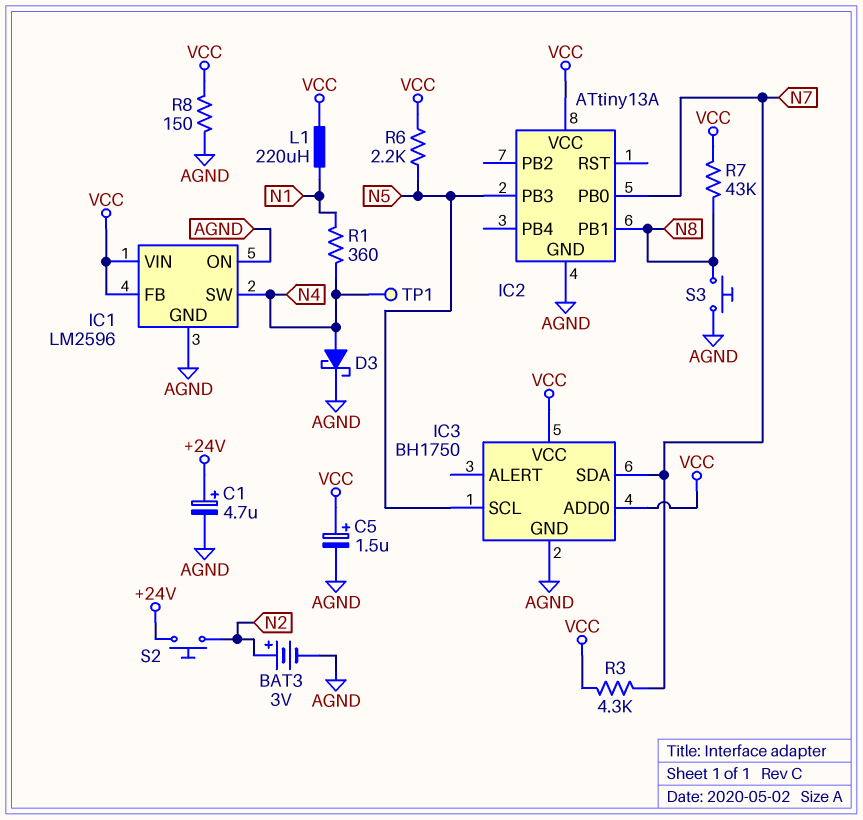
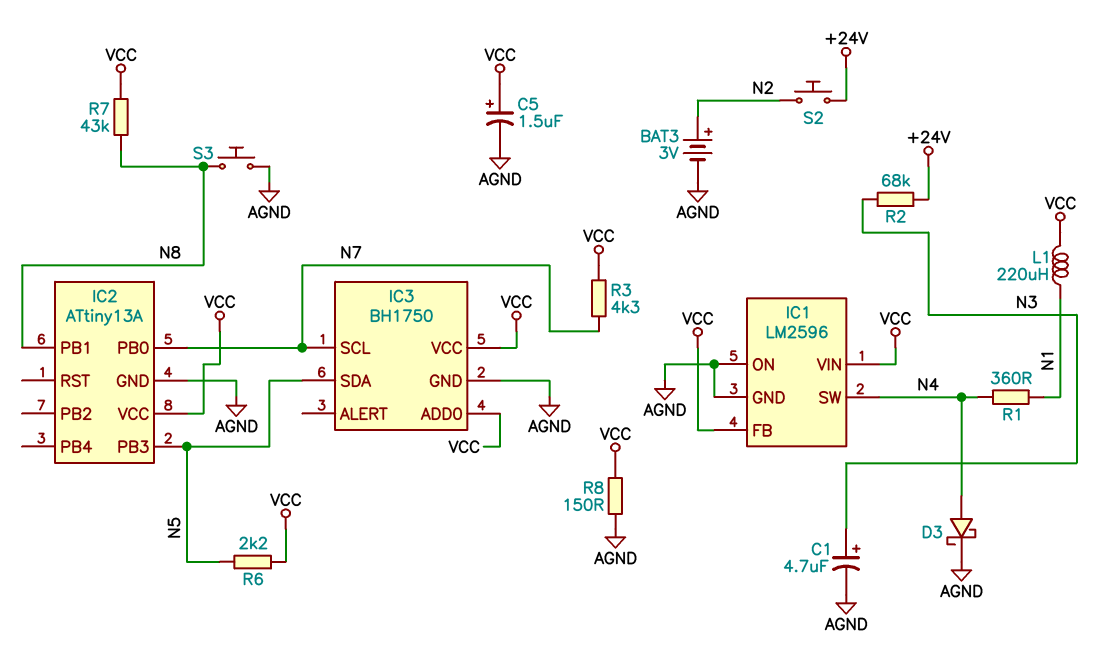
C1: 4.7uF (plus +24V, minus AGND) -> 4.7uF (plus N3, minus AGND)
IC3 pin SCL: N5 -> N7
IC3 pin SDA: N7 -> N5
R2: none -> 68k (+24V, N3)
TP1: test point (N4) -> none

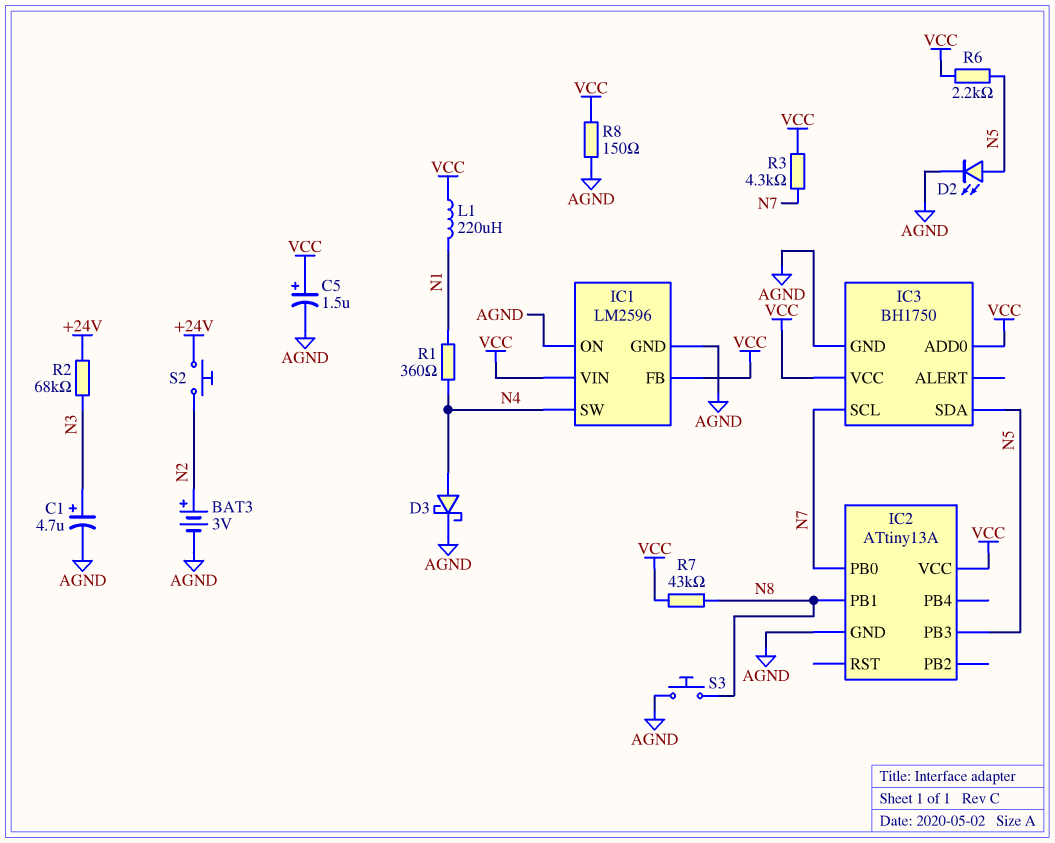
D2: none -> LED (A N5, K AGND)

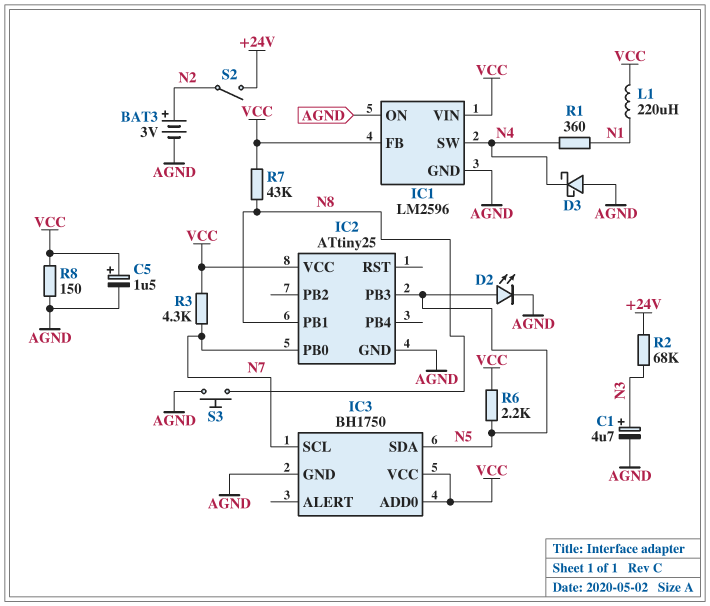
D3: schottky (A N4, K AGND) -> schottky (A AGND, K N4)
IC2: ATtiny13A -> ATtiny25
S2: button (+24V, N2) -> switch (+24V, N2)

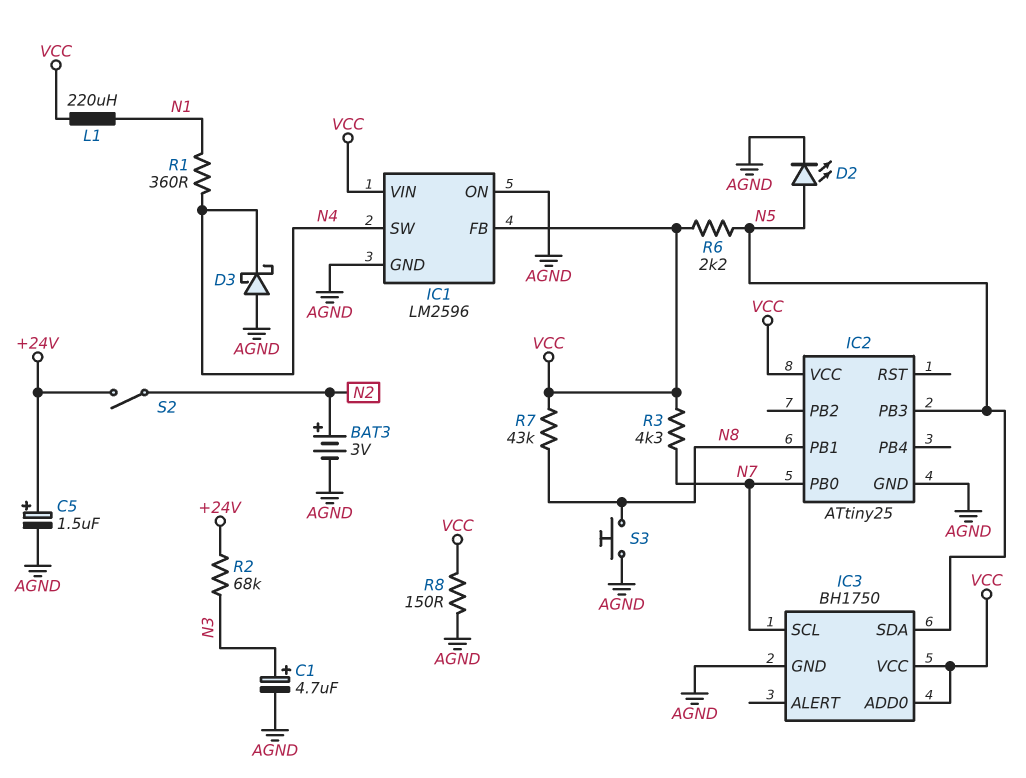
C5: 1.5uF (plus VCC, minus AGND) -> 1.5uF (plus +24V, minus AGND)

